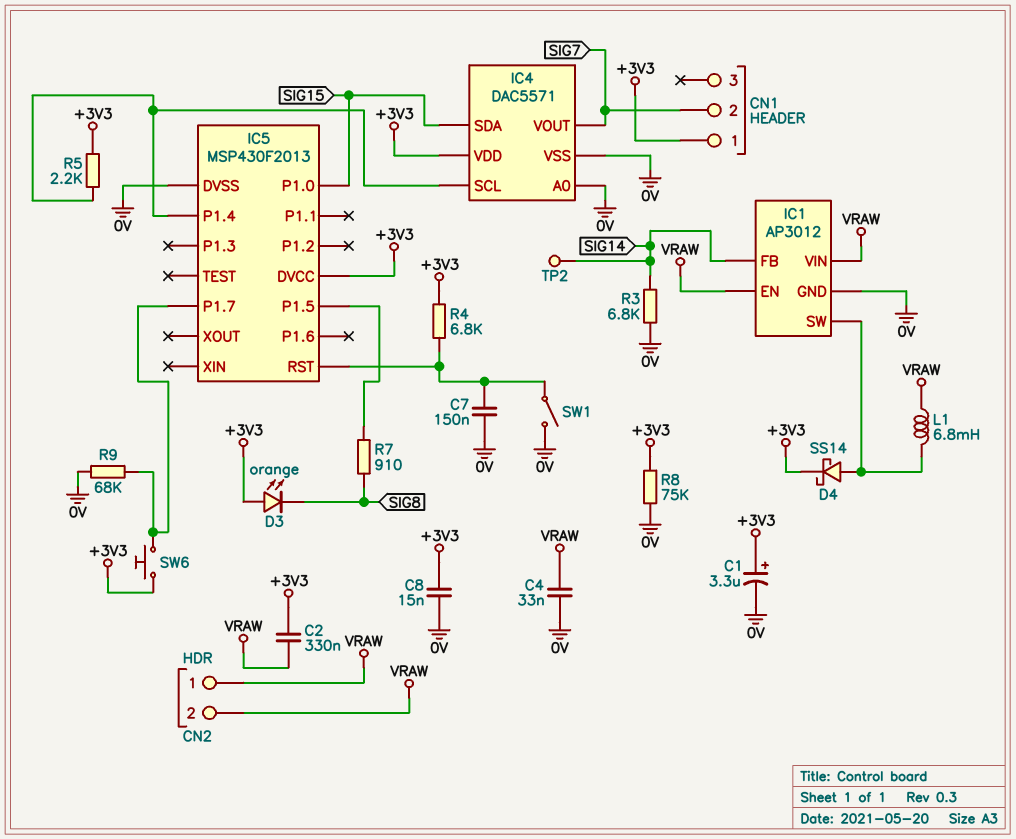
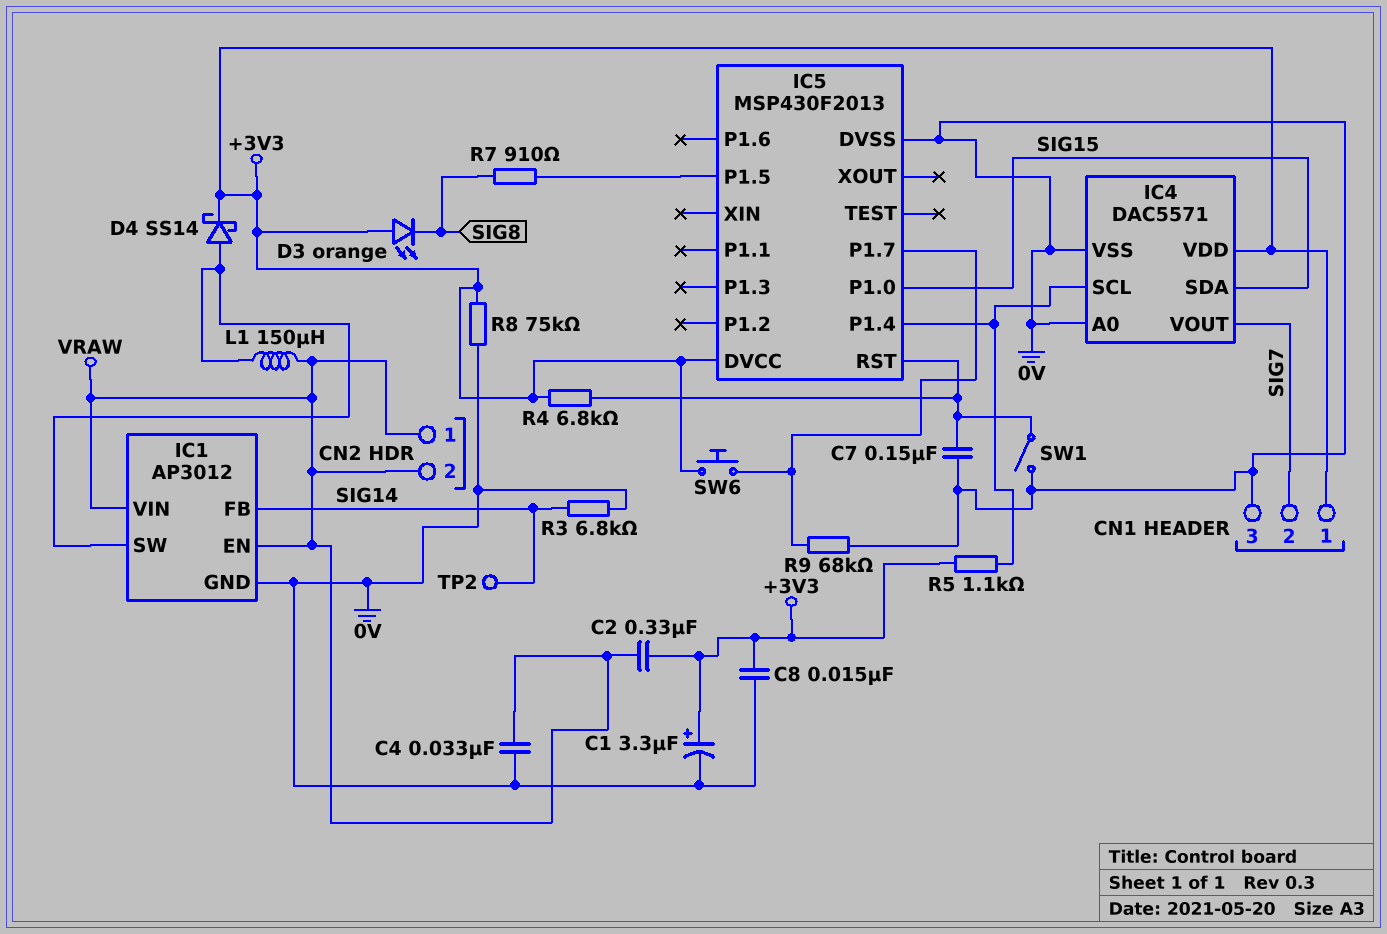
CN1 pin 3: none -> 0V
L1: 6.8mH (IC1/SW, VRAW) -> 150uH (IC1/SW, VRAW)
R5: 2.2k (+3V3, IC4/SCL) -> 1.1k (+3V3, IC4/SCL)

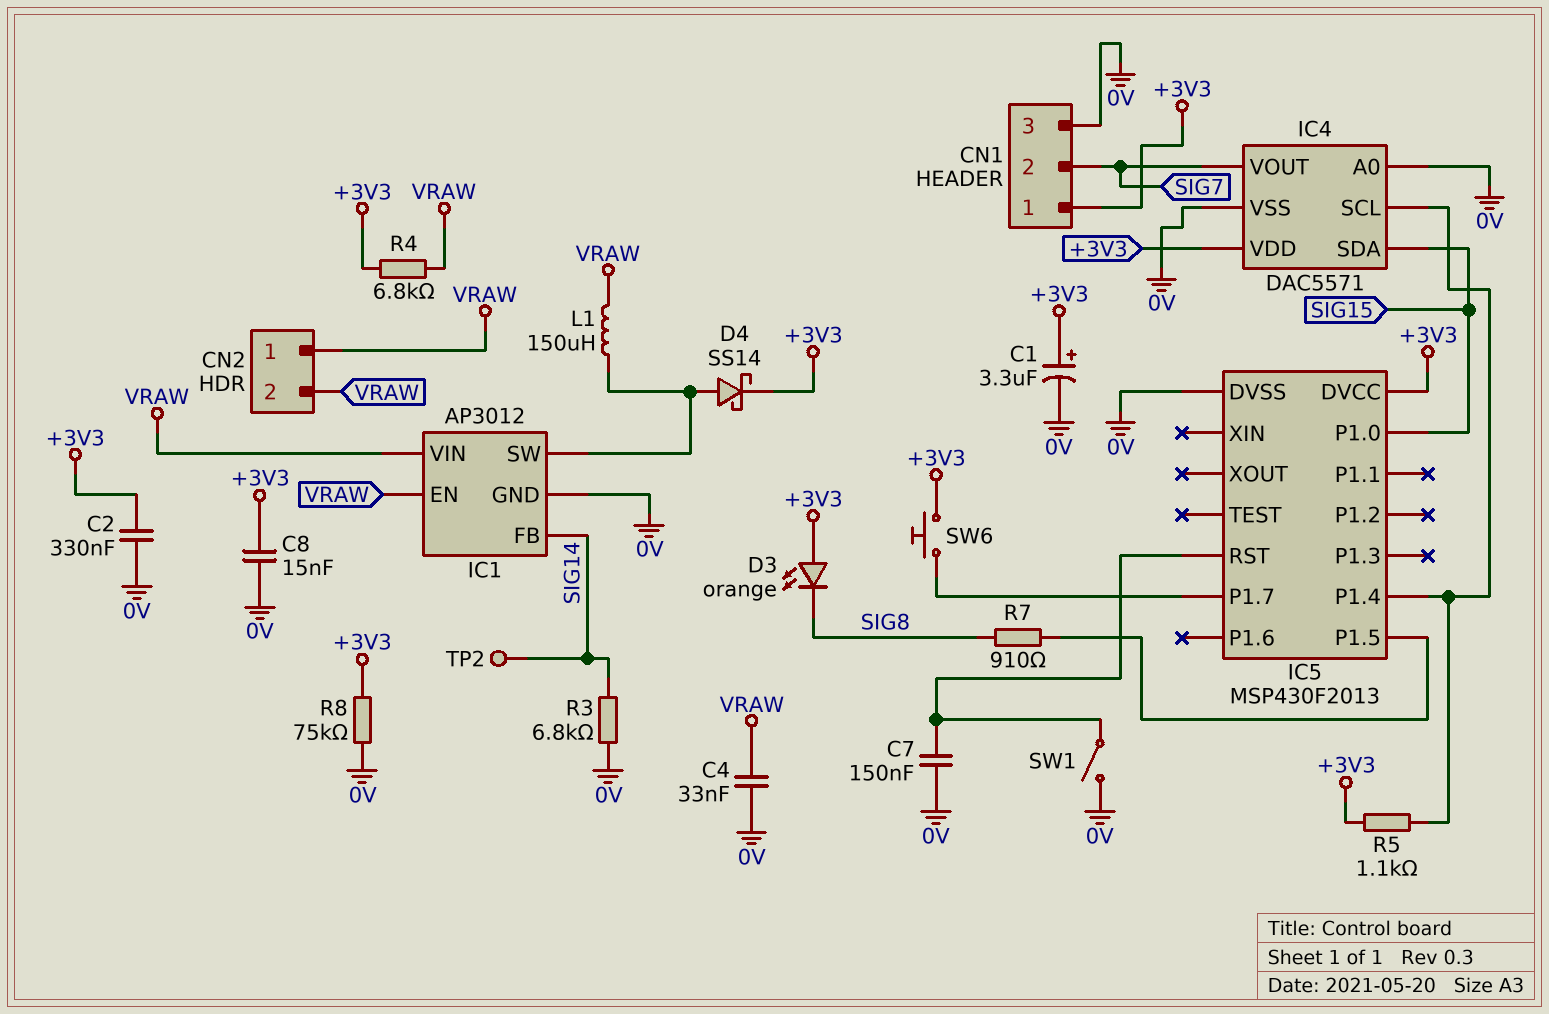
C2: 330nF (+3V3, VRAW) -> 330nF (+3V3, 0V)
R4: 6.8k (+3V3, IC5/RST) -> 6.8k (+3V3, VRAW)
R9: 68k (0V, IC5/P1.7) -> none

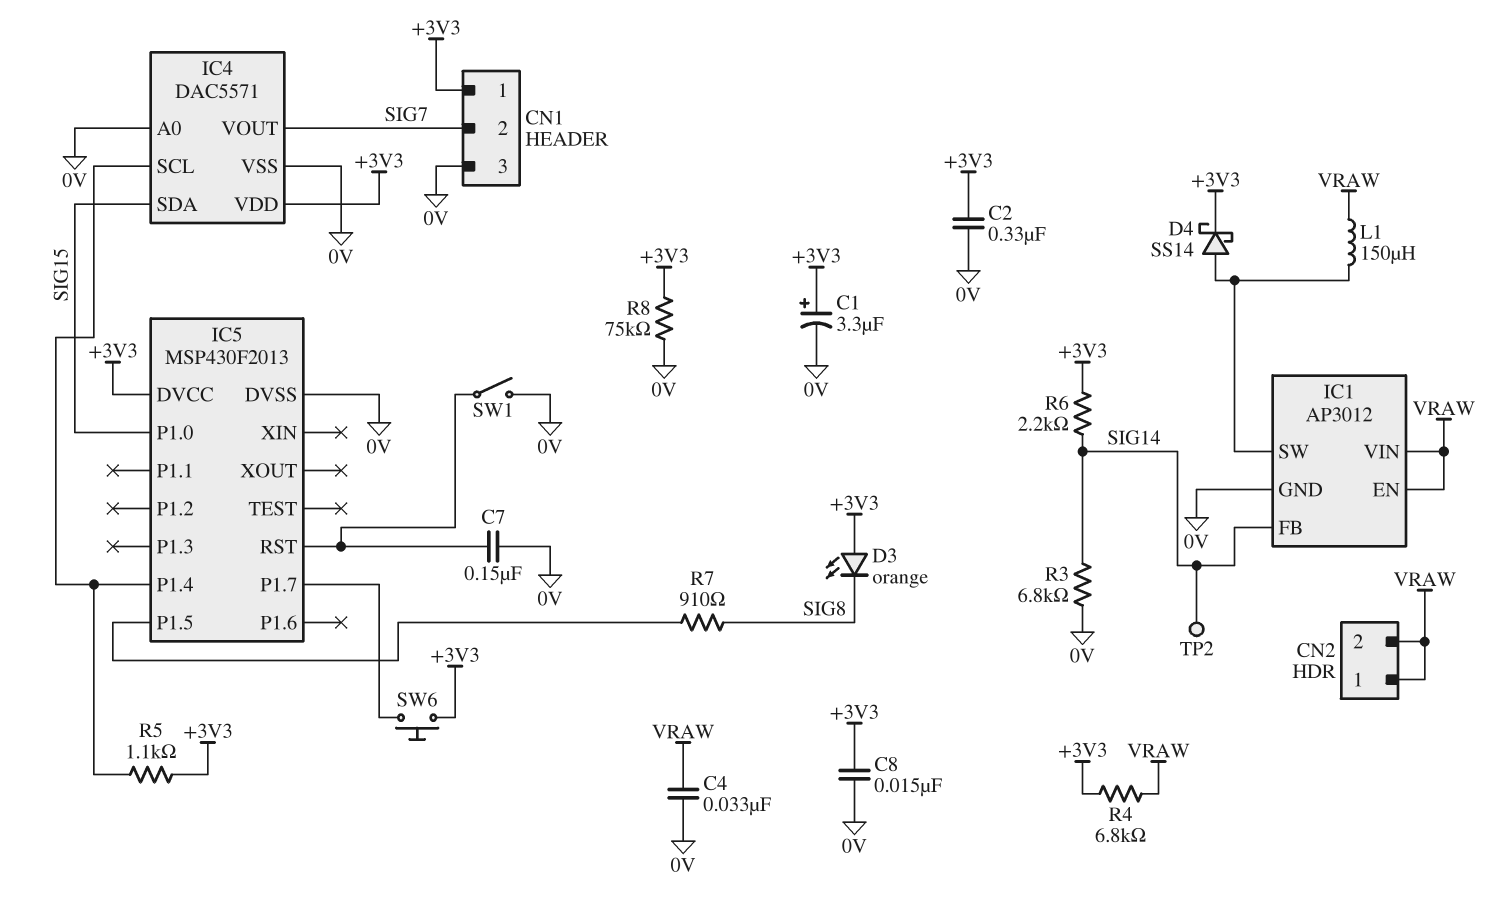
R6: none -> 2.2k (+3V3, SIG14)

